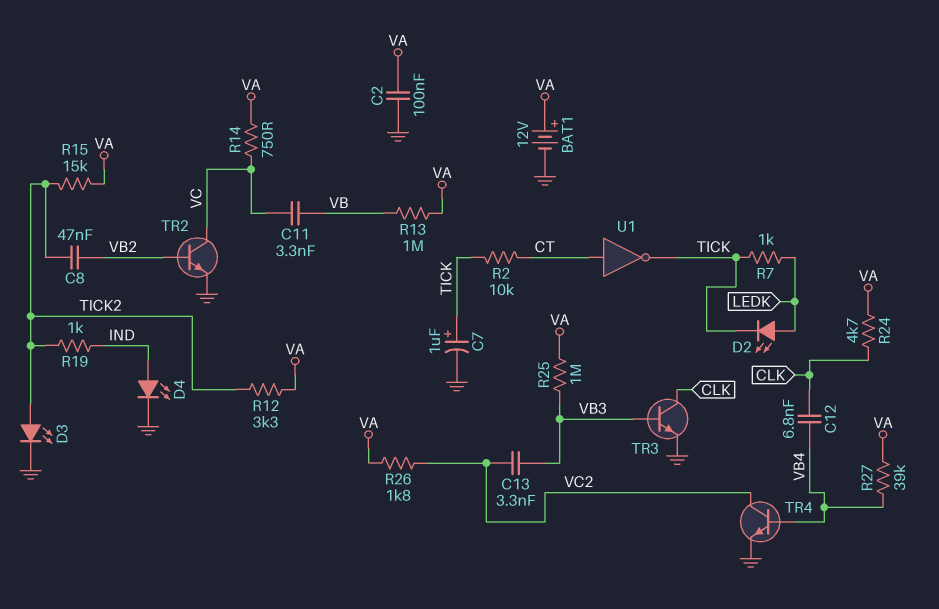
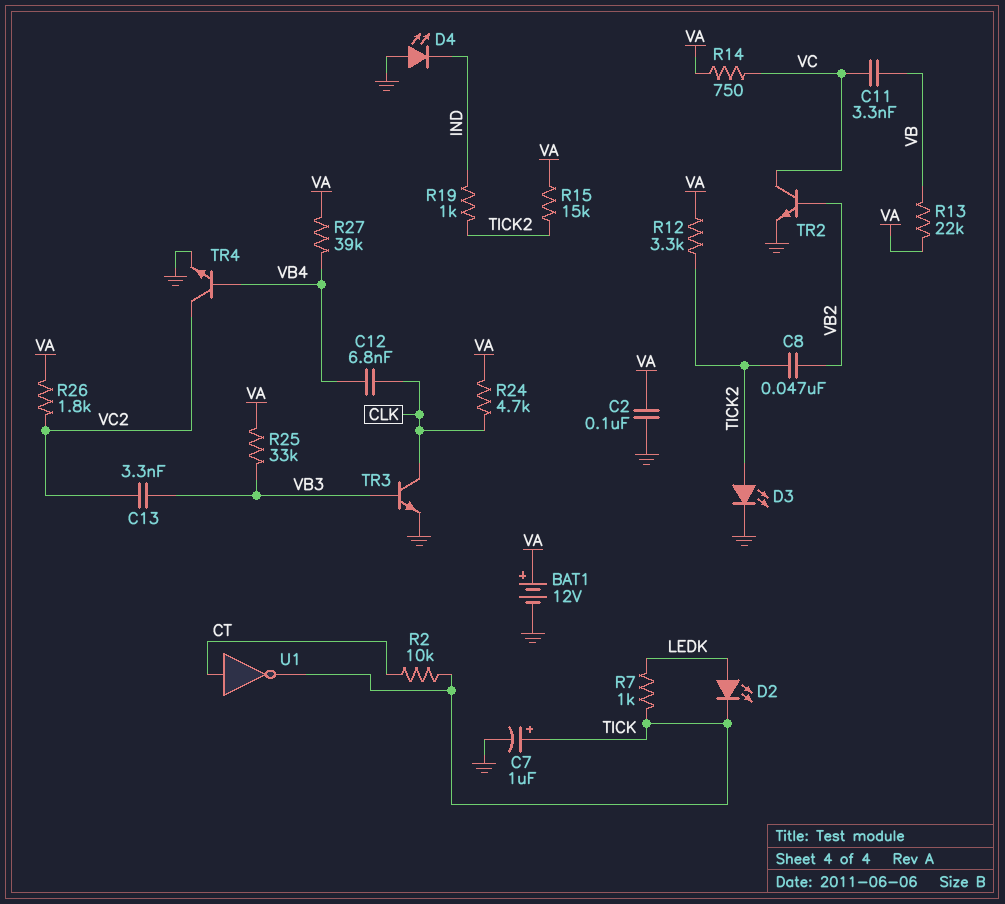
D4: LED (A IND, K GND) -> LED (A GND, K IND)
R13: 1M (VA, VB) -> 22k (VA, VB)
R25: 1M (VA, VB3) -> 33k (VA, VB3)

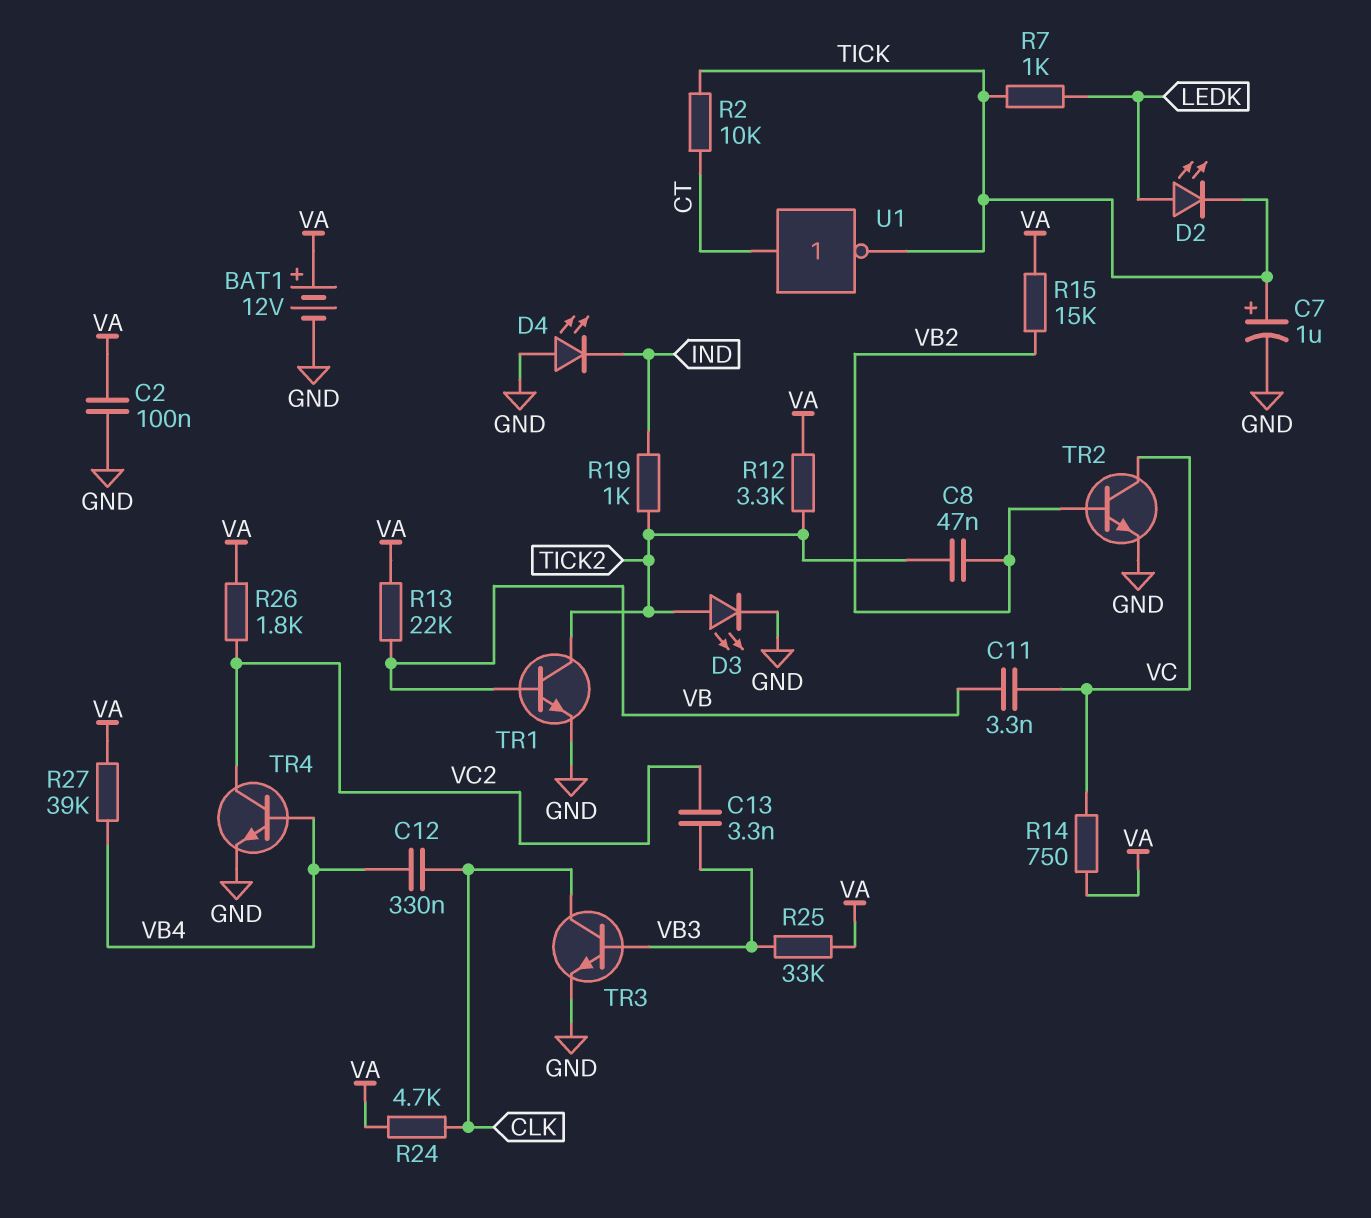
C12: 6.8nF (CLK, VB4) -> 330nF (CLK, VB4)
R15: 15k (TICK2, VA) -> 15k (VA, VB2)
TR1: none -> NPN (B VB, C TICK2, E GND)

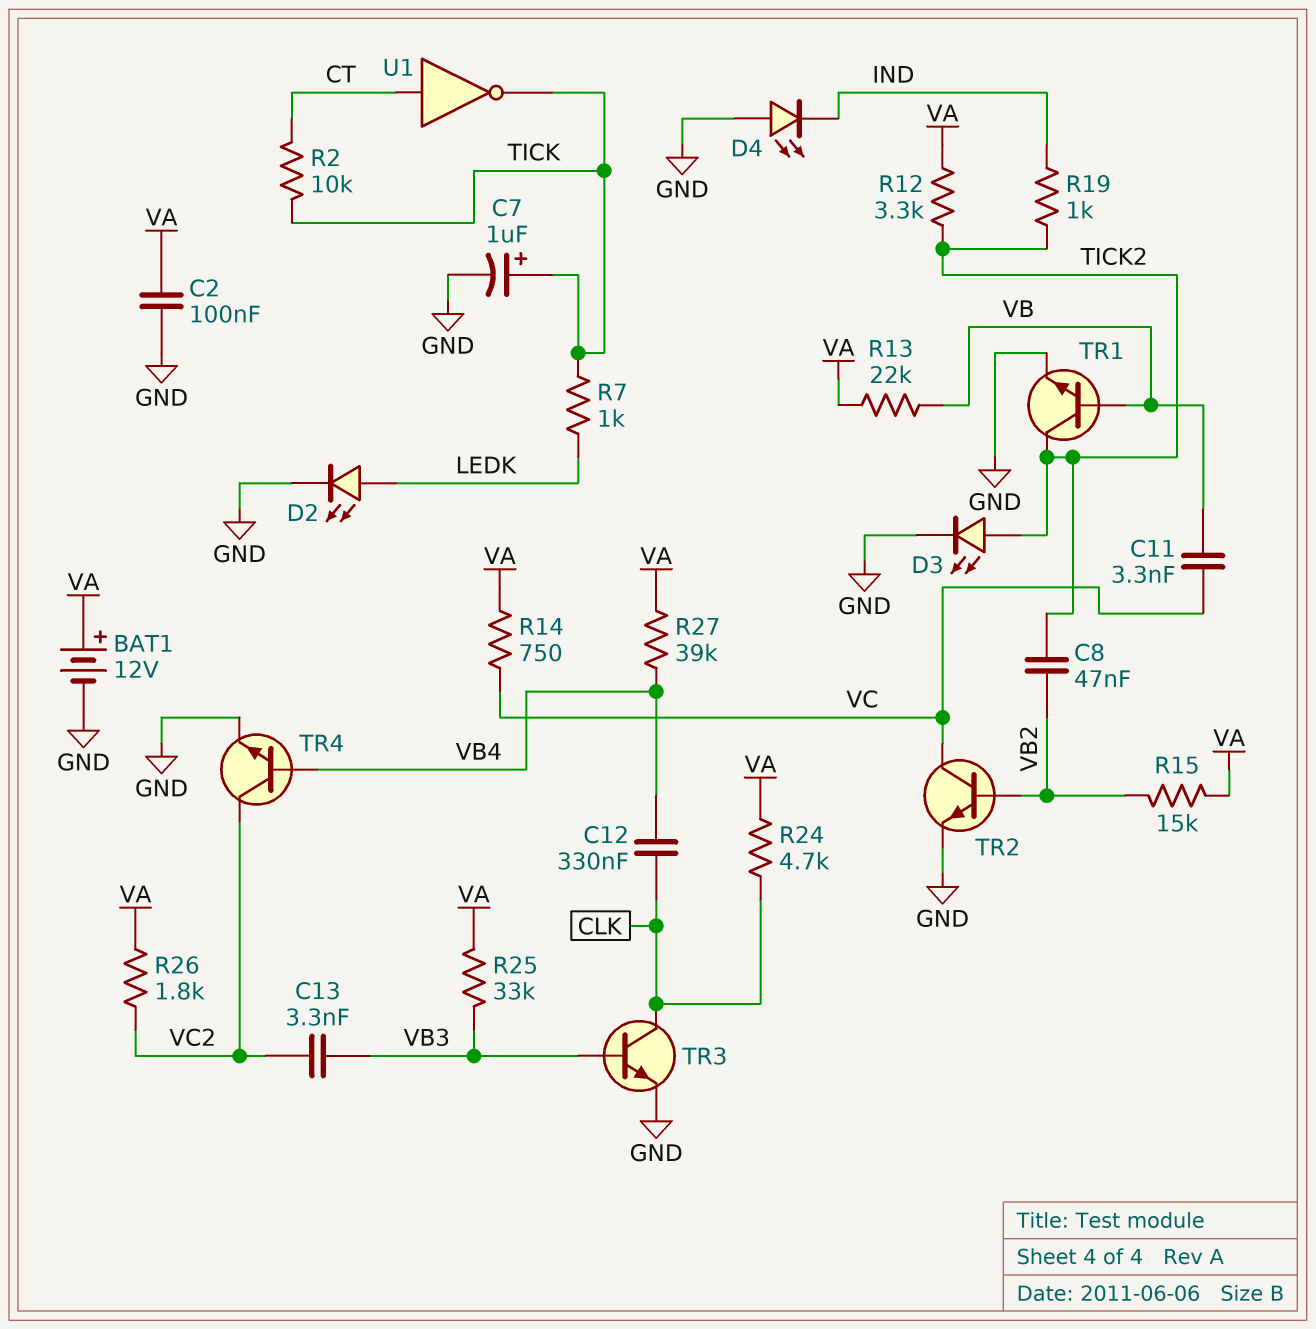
D2: LED (A LEDK, K TICK) -> LED (A LEDK, K GND)

